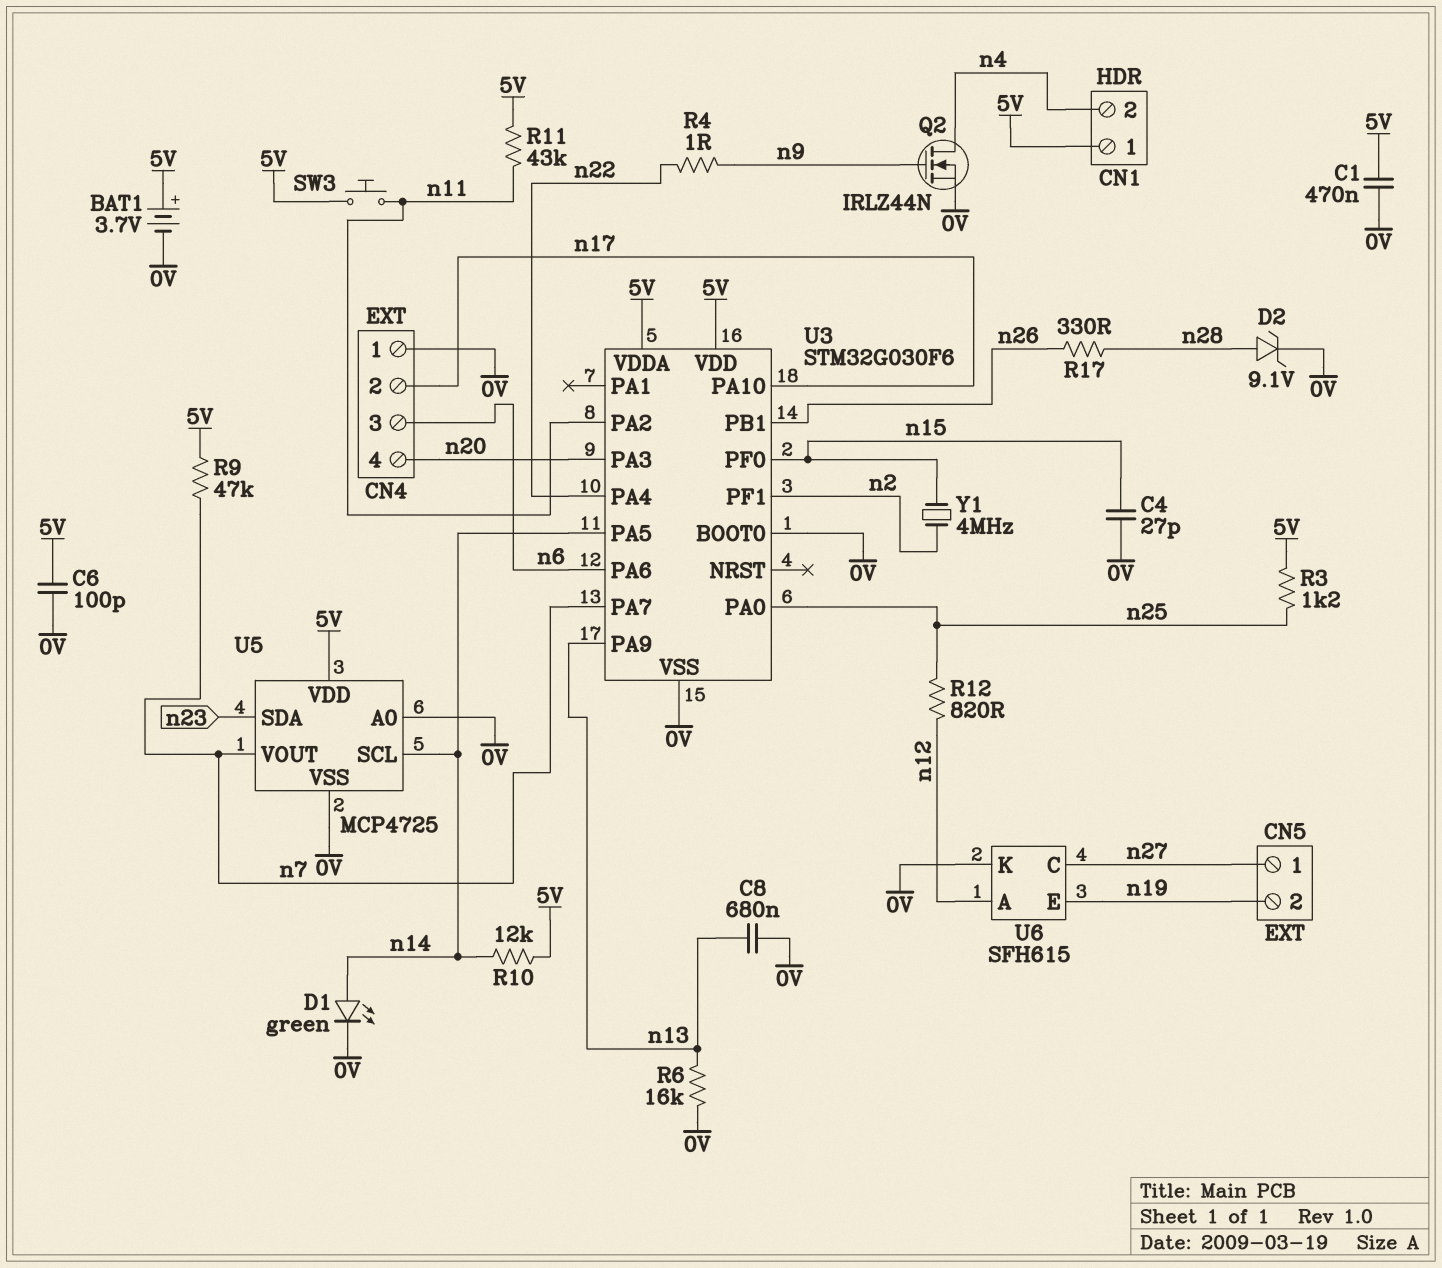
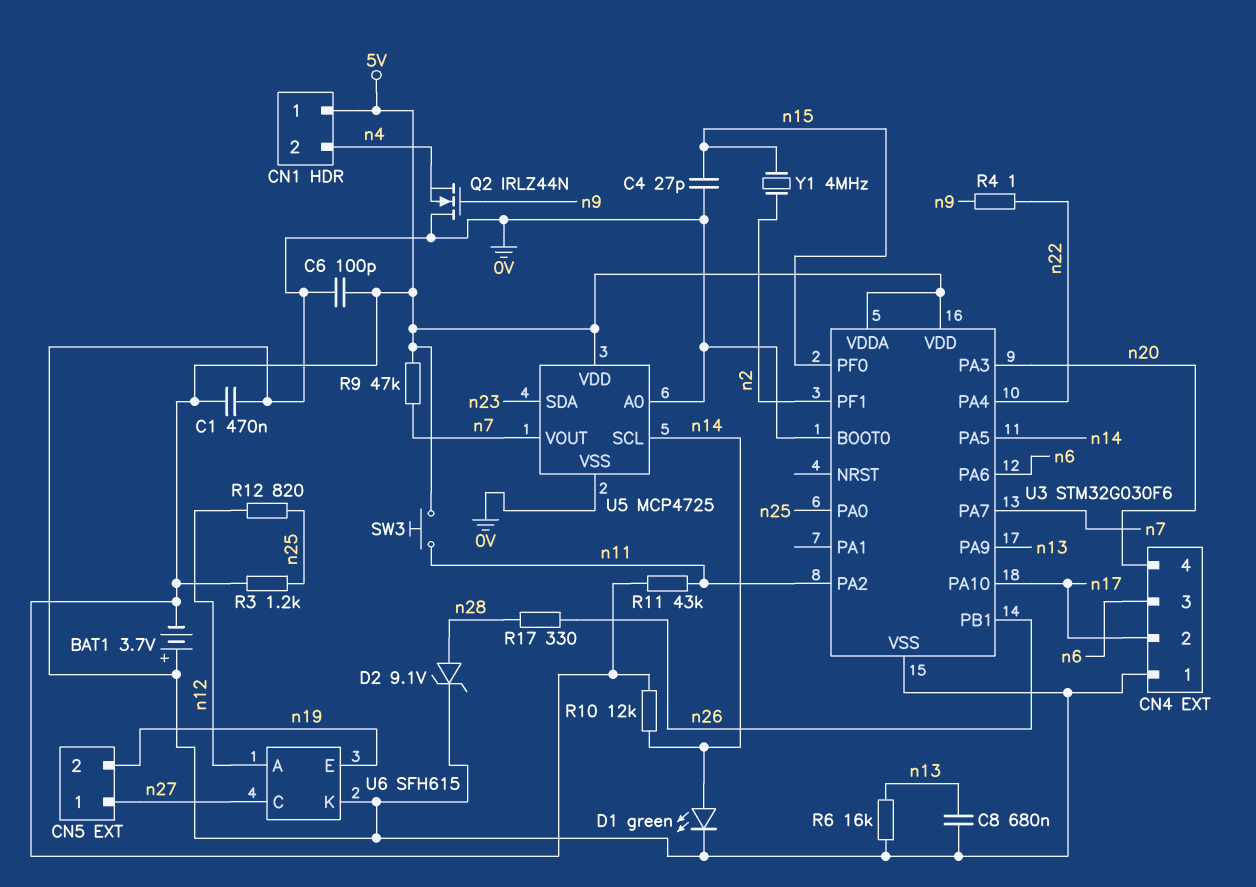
BAT1: 3.7V (plus 5V, minus 0V) -> 3.7V (plus 0V, minus 5V)
Q2: NMOS IRLZ44N (G n9, D n4, S 0V) -> NMOS IRLZ44N (G n9, D 0V, S n4)

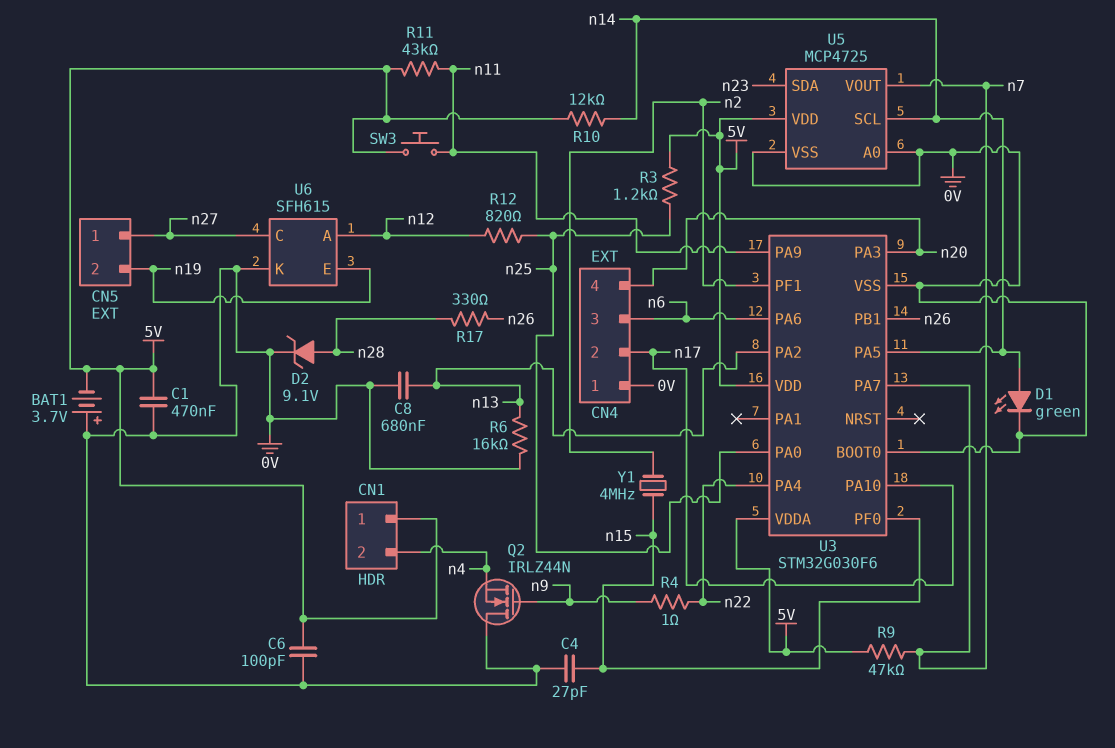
U3 pin PA2: n11 -> n13
U3 pin PA9: n13 -> n11

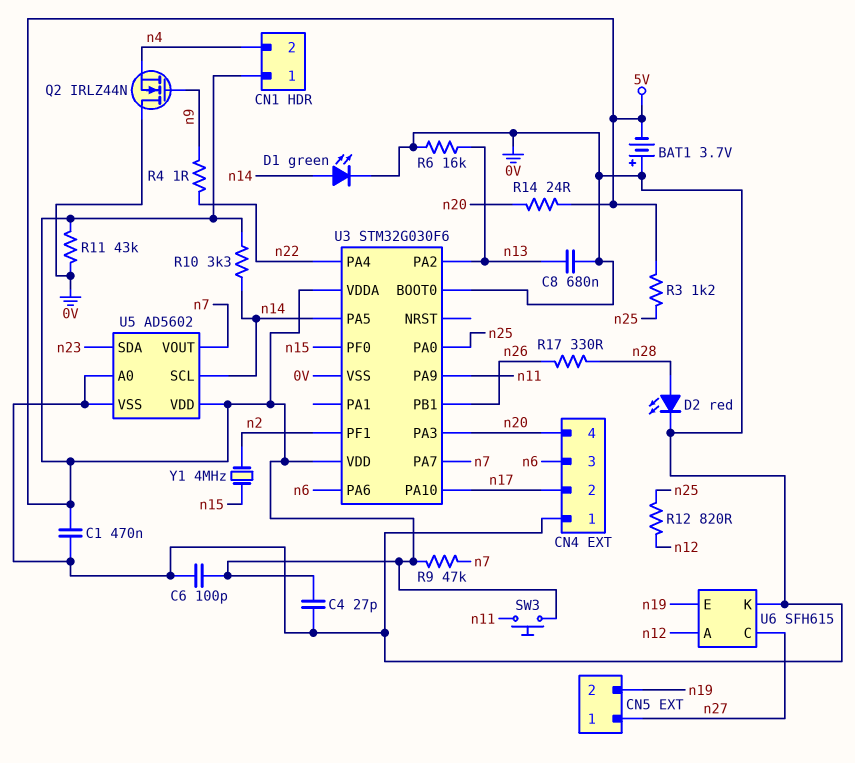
C4: 27pF (0V, n15) -> 27pF (0V, 5V)
D2: zener 9.1V (A n28, K 0V) -> LED red (A n28, K 0V)
R10: 12k (5V, n14) -> 3.3k (5V, n14)
R11: 43k (5V, n11) -> 43k (0V, 5V)
R14: none -> 24 (5V, n20)
U5: MCP4725 -> AD5602

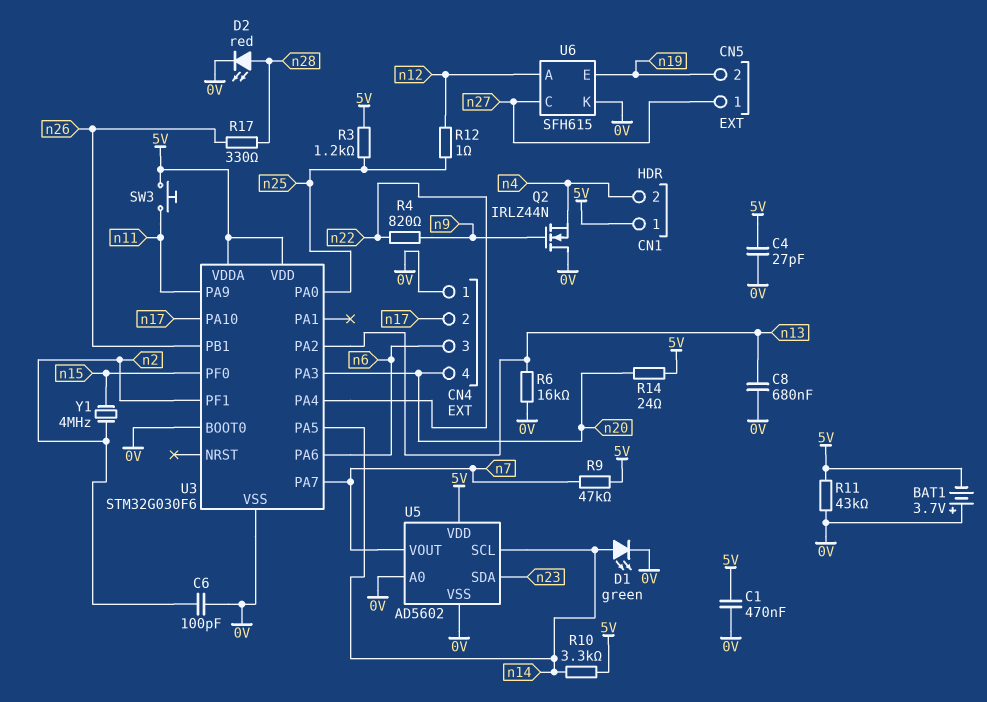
C6: 100pF (0V, 5V) -> 100pF (0V, n2)
R4: 1 (n9, n22) -> 820 (n9, n22)
R12: 820 (n12, n25) -> 1 (n12, n25)

